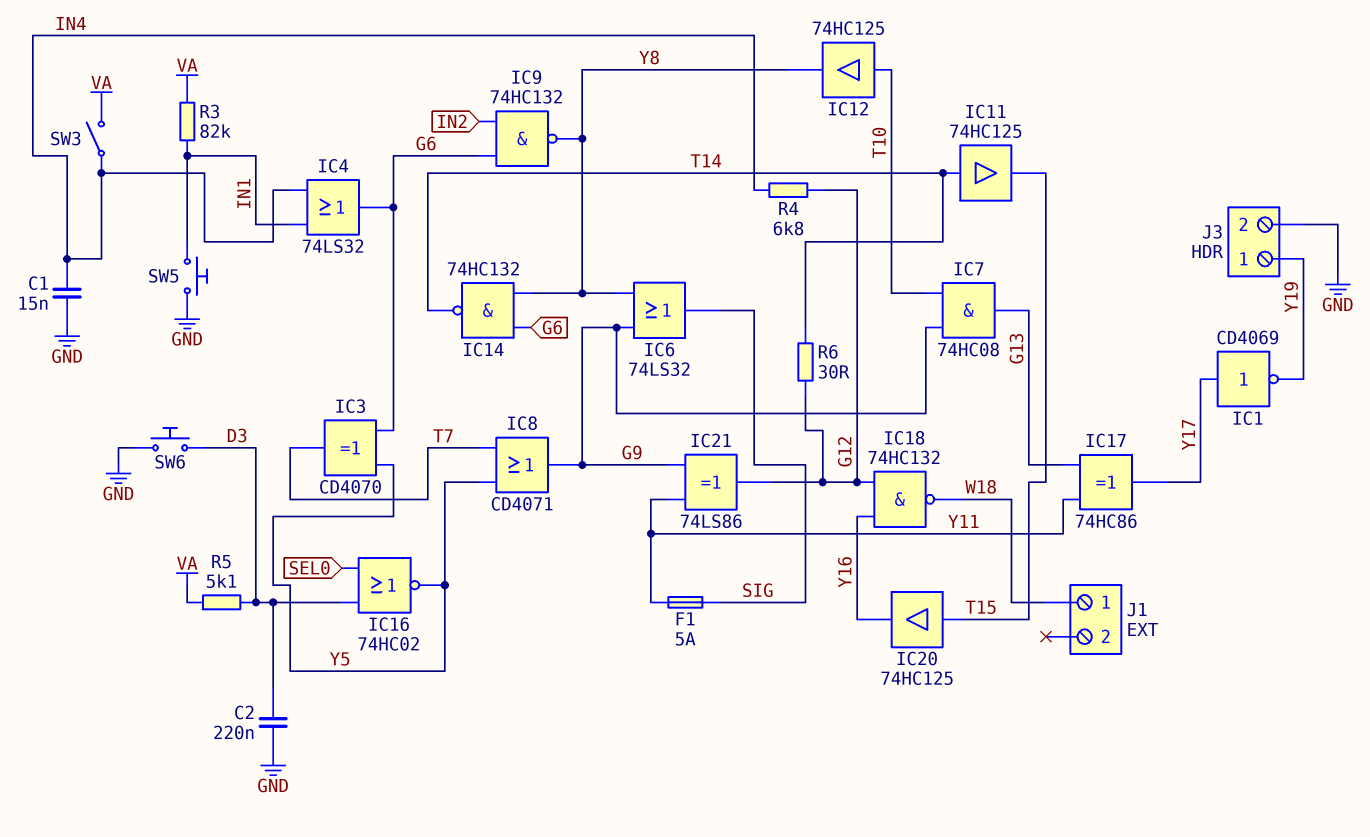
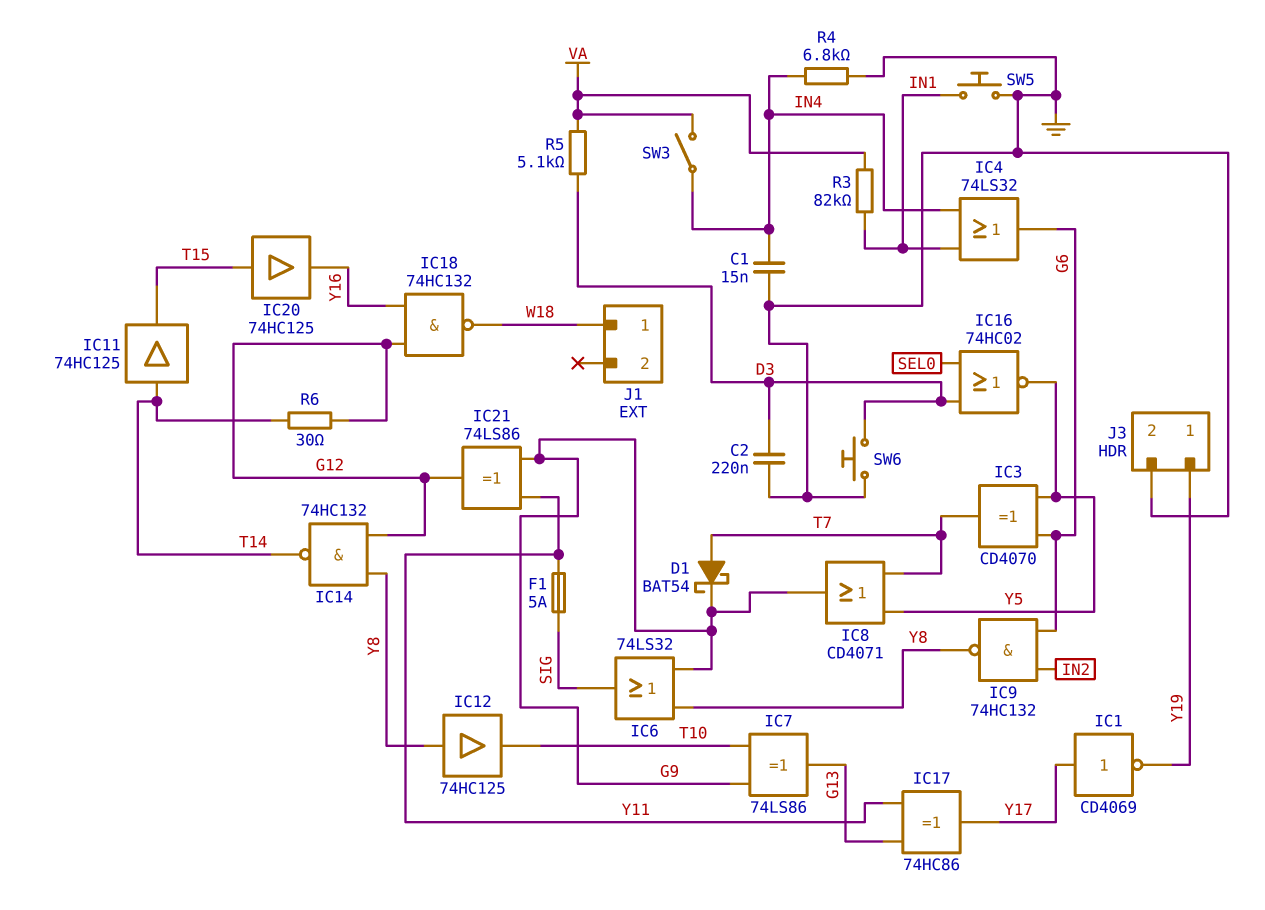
D1: none -> schottky BAT54 (A T7, K G9)
IC7: AND 74HC08 (in G9, in T10, out G13) -> XOR 74LS86 (in G9, in T10, out G13)
IC12: buffer 74HC125 (in T10, out Y8) -> buffer 74HC125 (in Y8, out T10)
IC14: NAND 74HC132 (in G6, in Y8, out T14) -> NAND 74HC132 (in G12, in Y8, out T14)
R4: 6.8k (G12, IN4) -> 6.8k (GND, IN4)

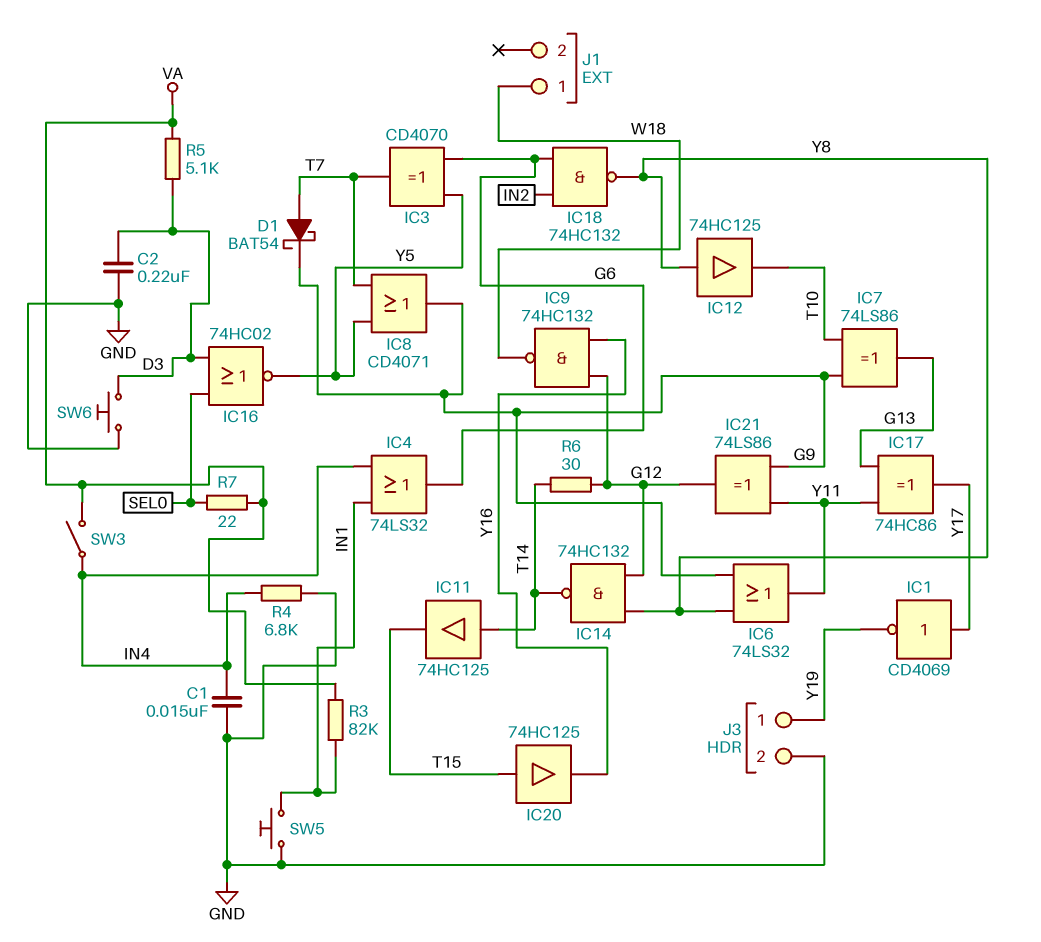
F1: 5A (SIG, Y11) -> none
IC6: OR 74LS32 (in G9, in Y8, out SIG) -> OR 74LS32 (in G9, in Y8, out Y11)
IC9: NAND 74HC132 (in G6, in IN2, out Y8) -> NAND 74HC132 (in G12, in Y16, out W18)
IC18: NAND 74HC132 (in G12, in Y16, out W18) -> NAND 74HC132 (in G6, in IN2, out Y8)
R7: none -> 22 (SEL0, VA)

